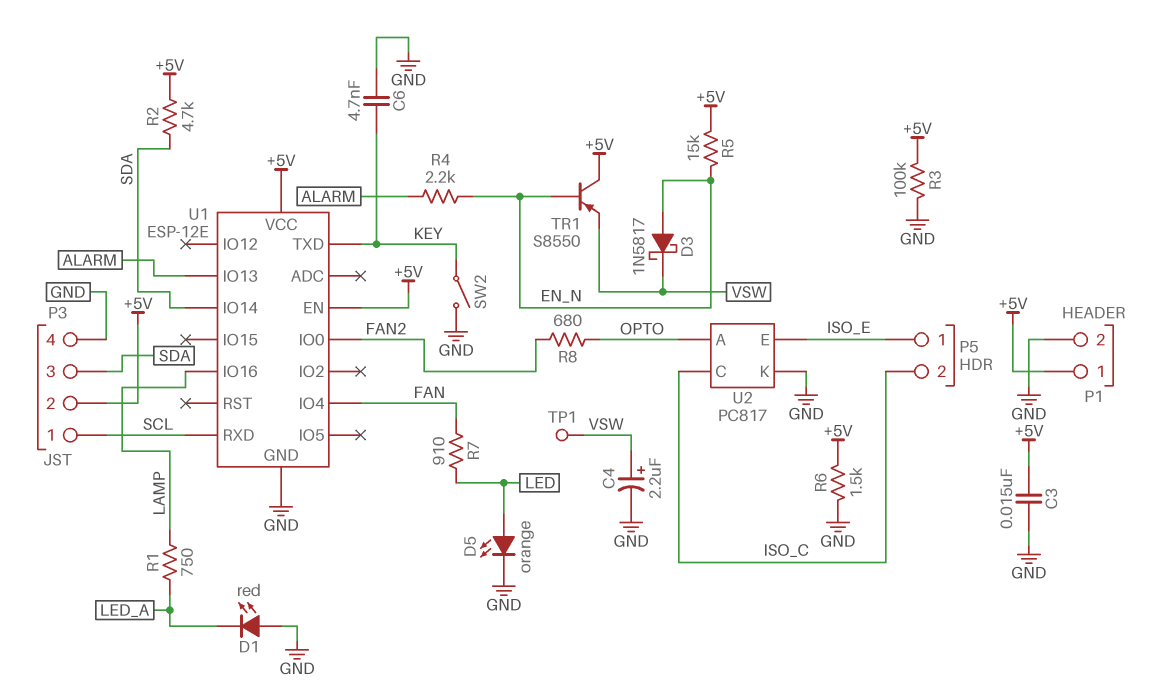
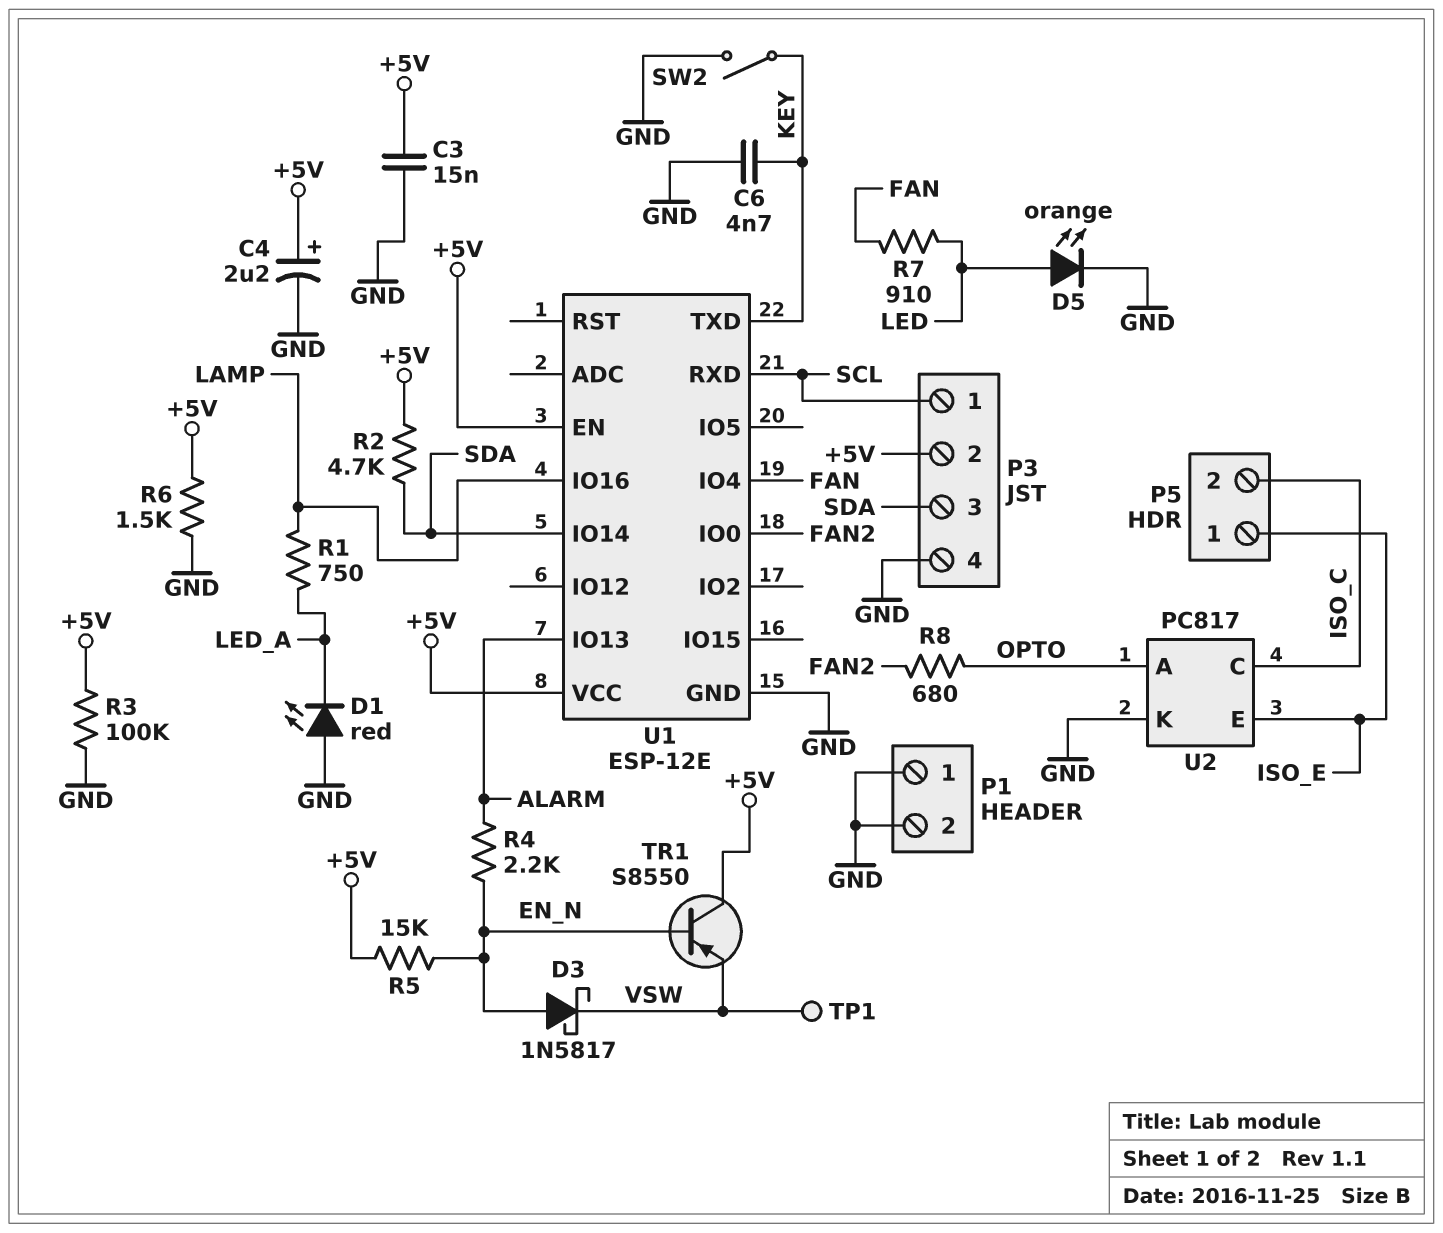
C4: 2.2uF (plus VSW, minus GND) -> 2.2uF (plus +5V, minus GND)
P1 pin 1: +5V -> GND

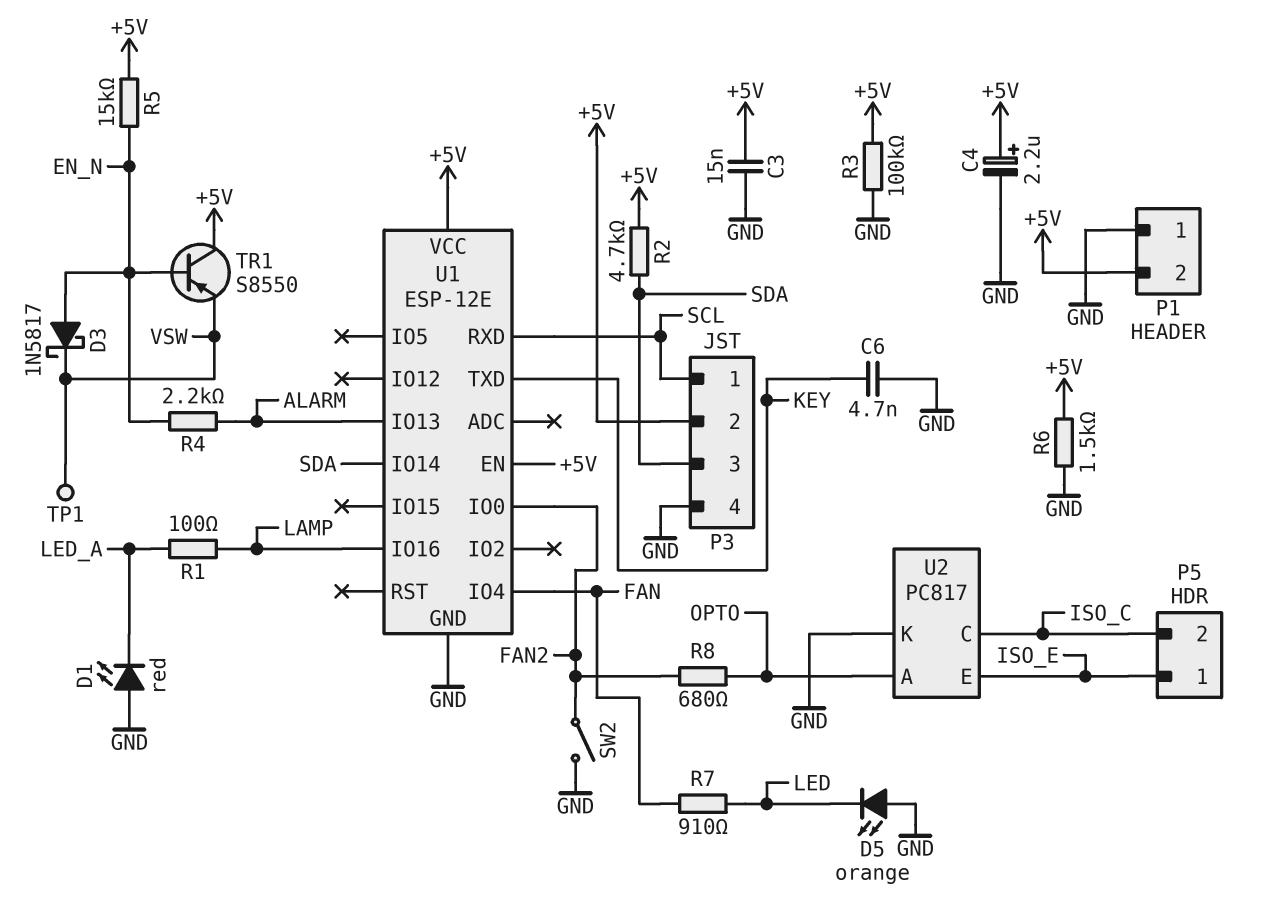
D5: LED orange (A LED, K GND) -> LED orange (A GND, K LED)
P1 pin 2: GND -> +5V
R1: 750 (LAMP, LED_A) -> 100 (LAMP, LED_A)
SW2: switch (GND, KEY) -> switch (FAN2, GND)

